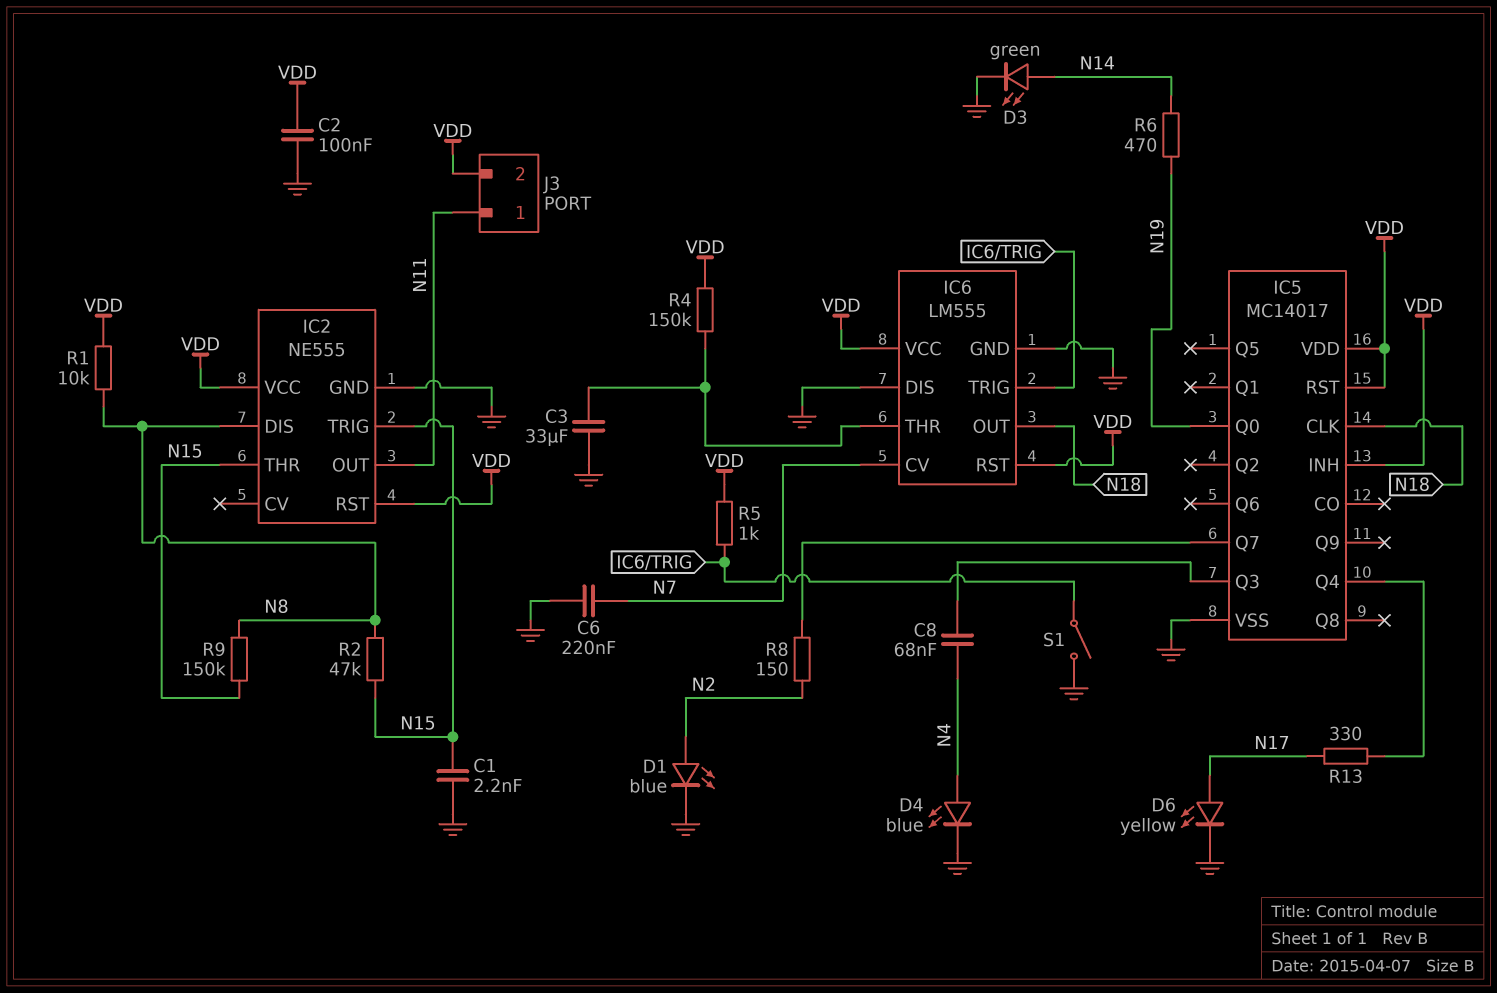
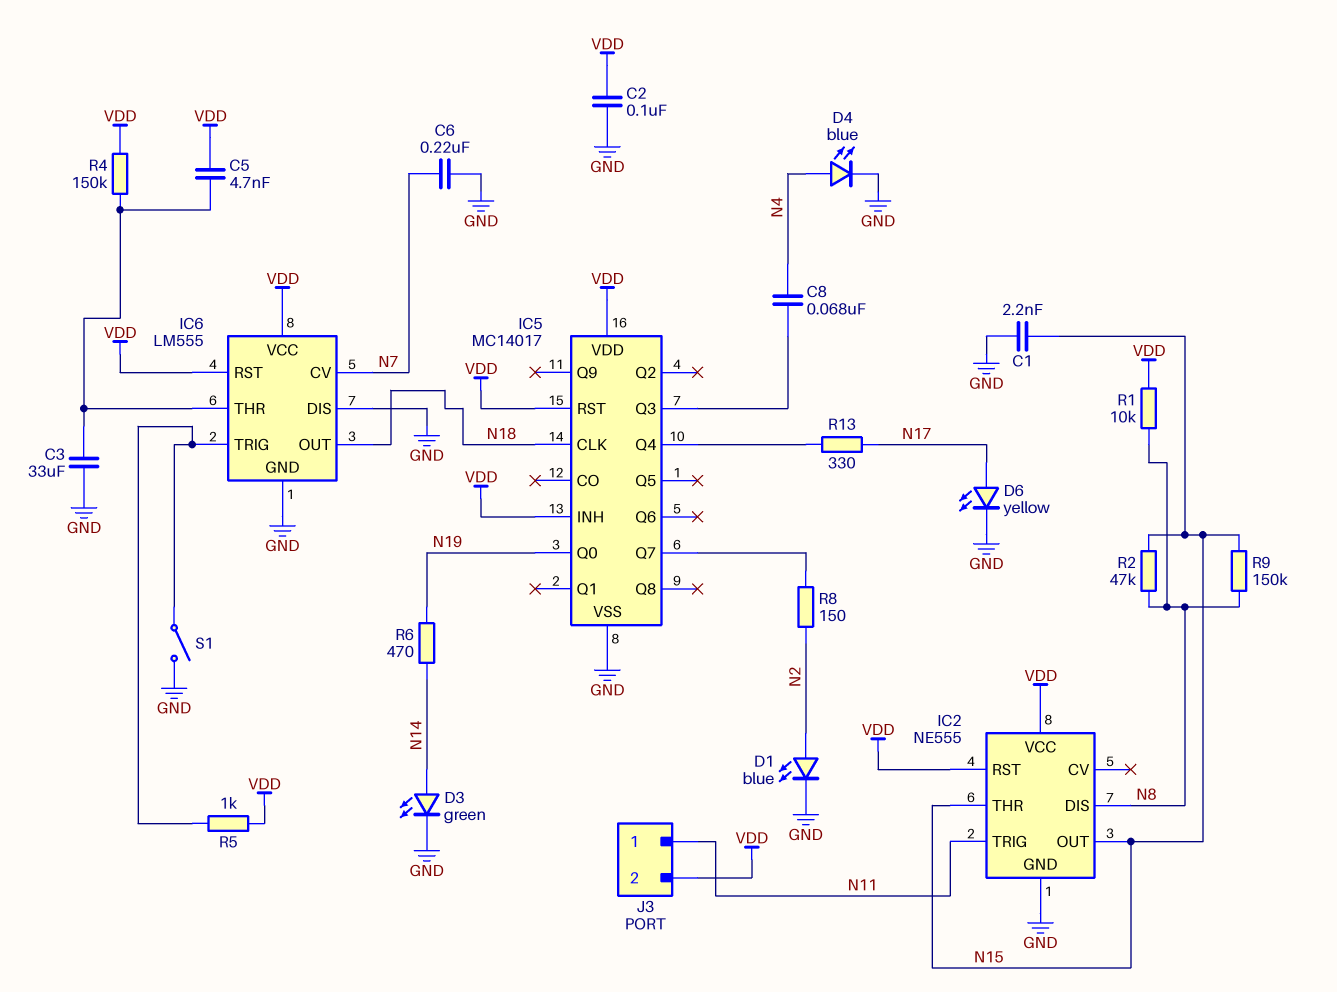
C5: none -> 4.7nF (IC6/THR, VDD)
IC2 pin OUT: N11 -> N15
IC2 pin TRIG: N15 -> N11

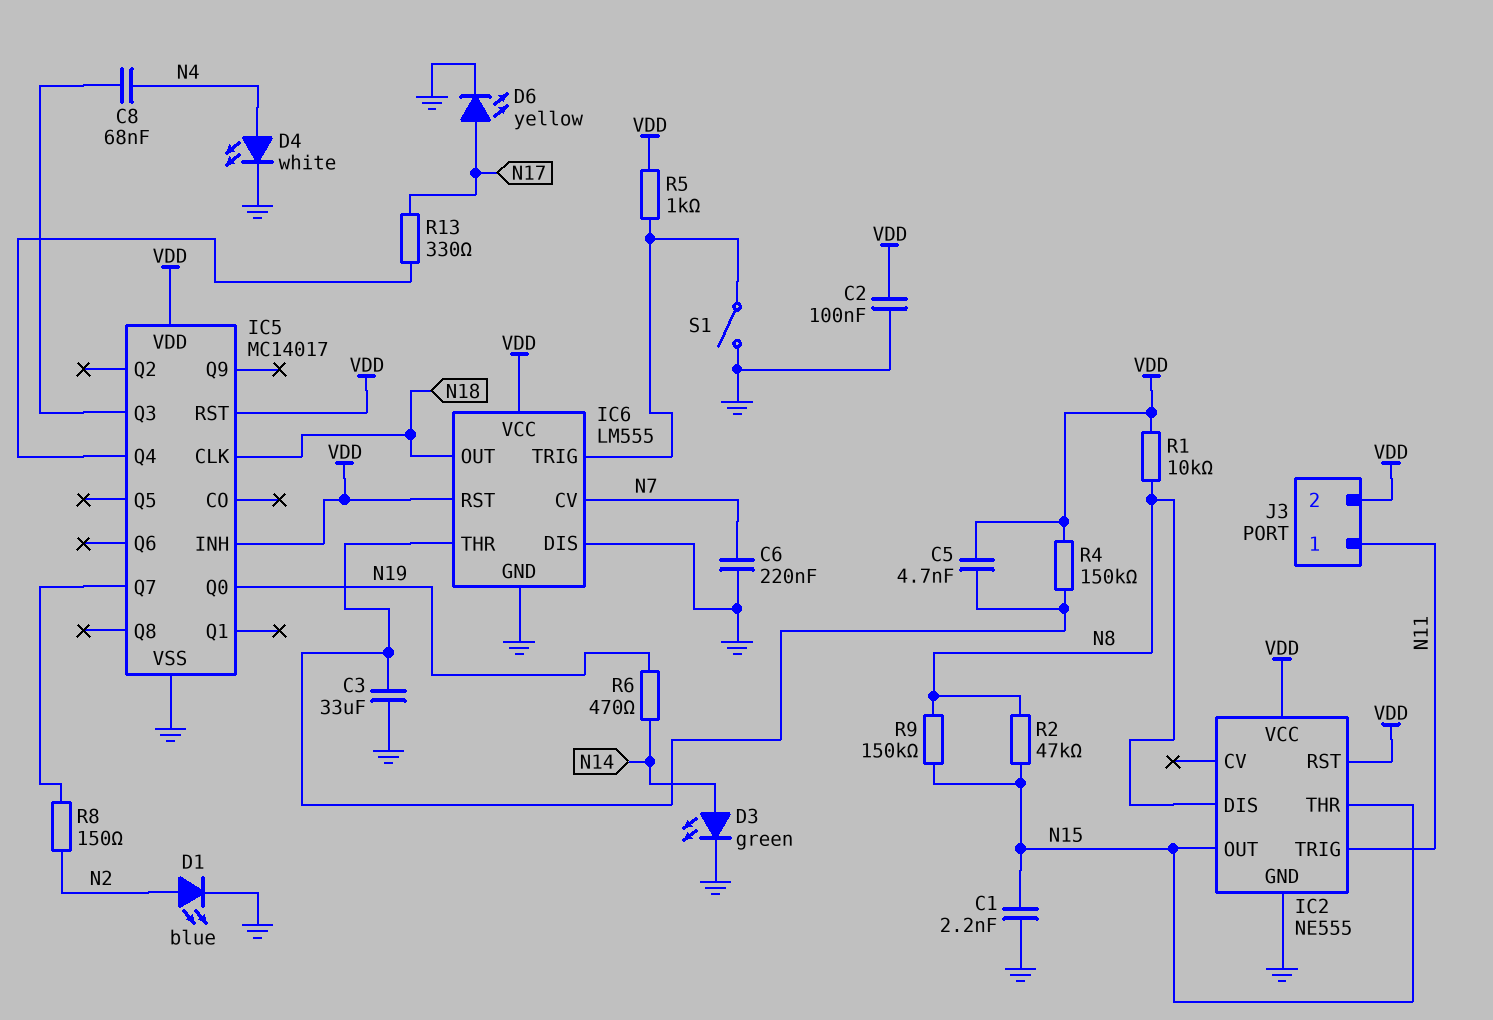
D4: LED blue (A N4, K GND) -> LED white (A N4, K GND)

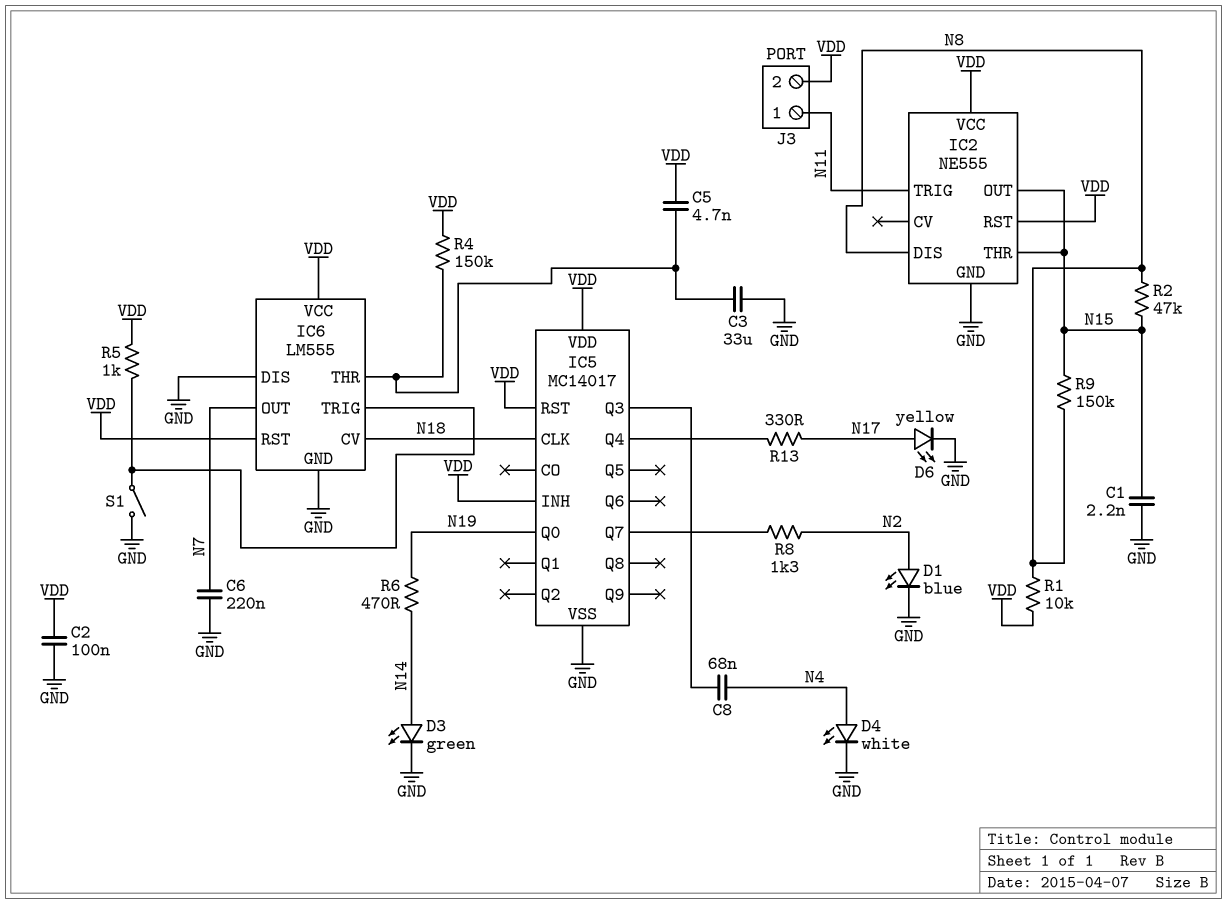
IC6 pin CV: N7 -> N18
IC6 pin OUT: N18 -> N7
R8: 150 (IC5/Q7, N2) -> 1.3k (IC5/Q7, N2)

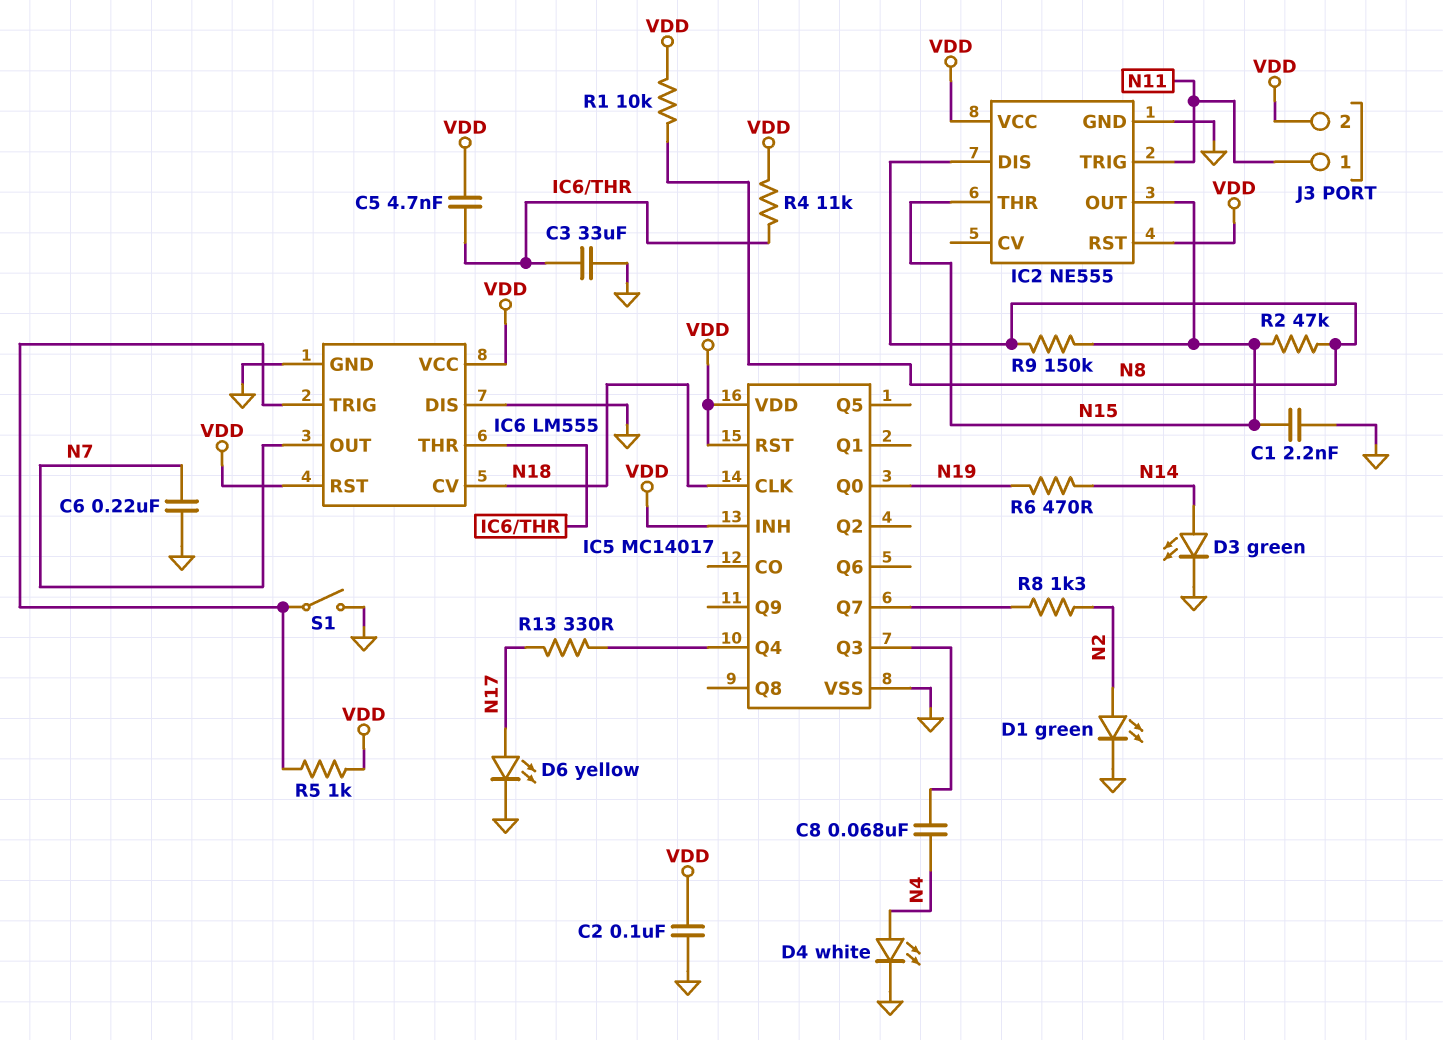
D1: LED blue (A N2, K GND) -> LED green (A N2, K GND)
R4: 150k (IC6/THR, VDD) -> 11k (IC6/THR, VDD)

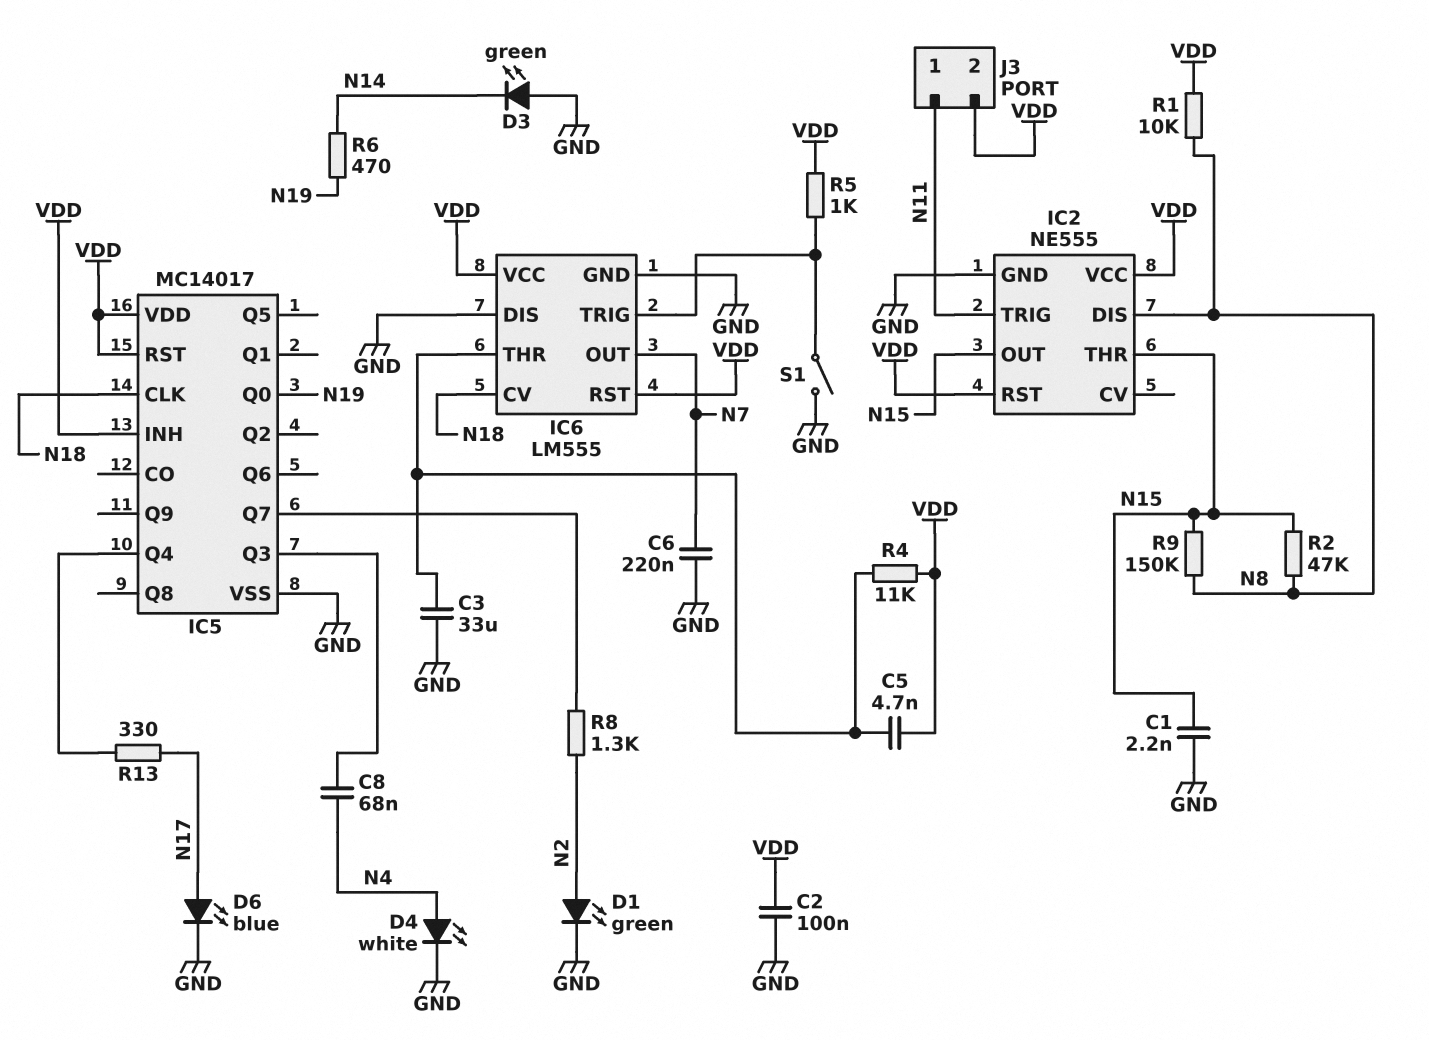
D3: LED green (A N14, K GND) -> LED green (A GND, K N14)
D6: LED yellow (A N17, K GND) -> LED blue (A N17, K GND)

